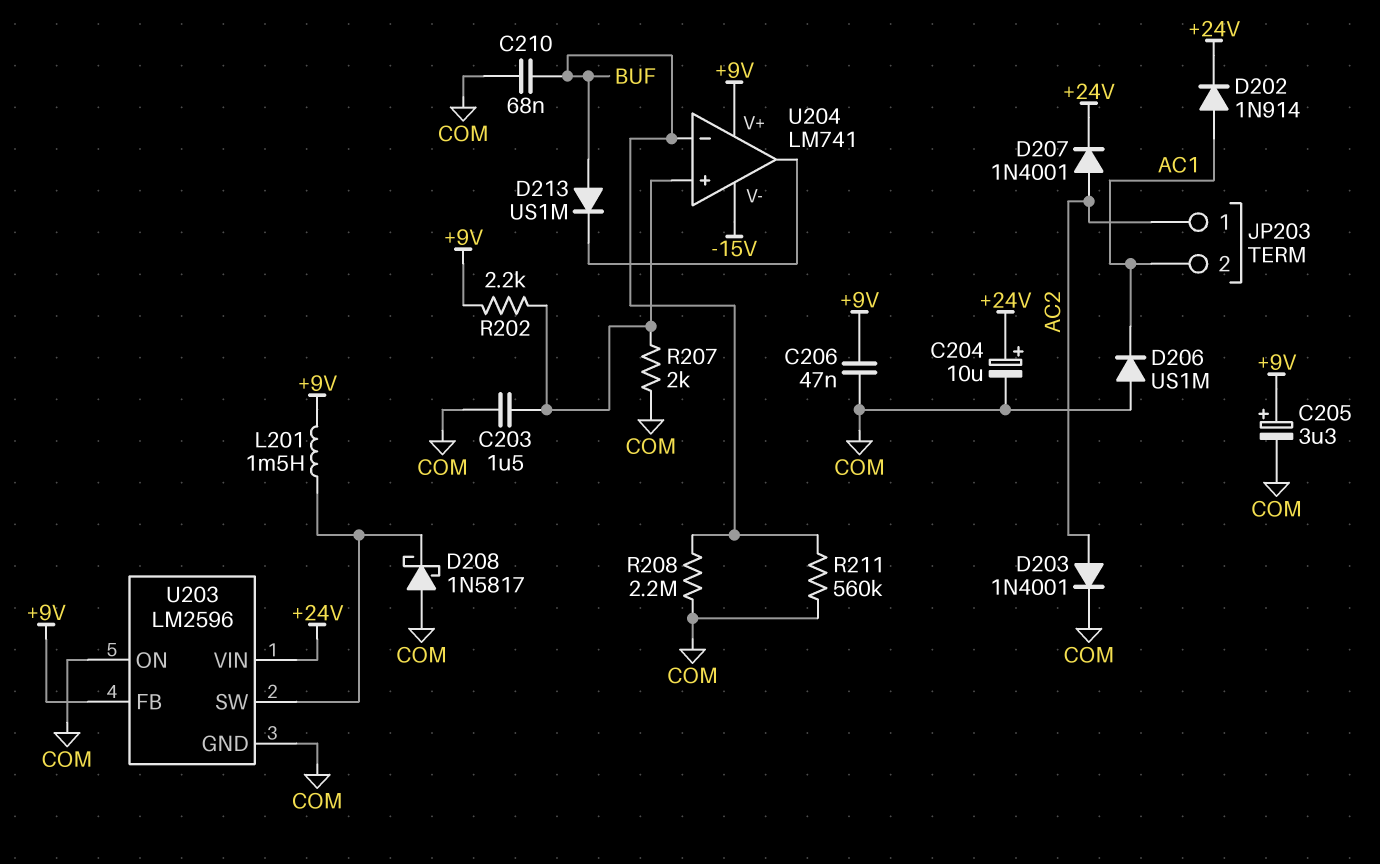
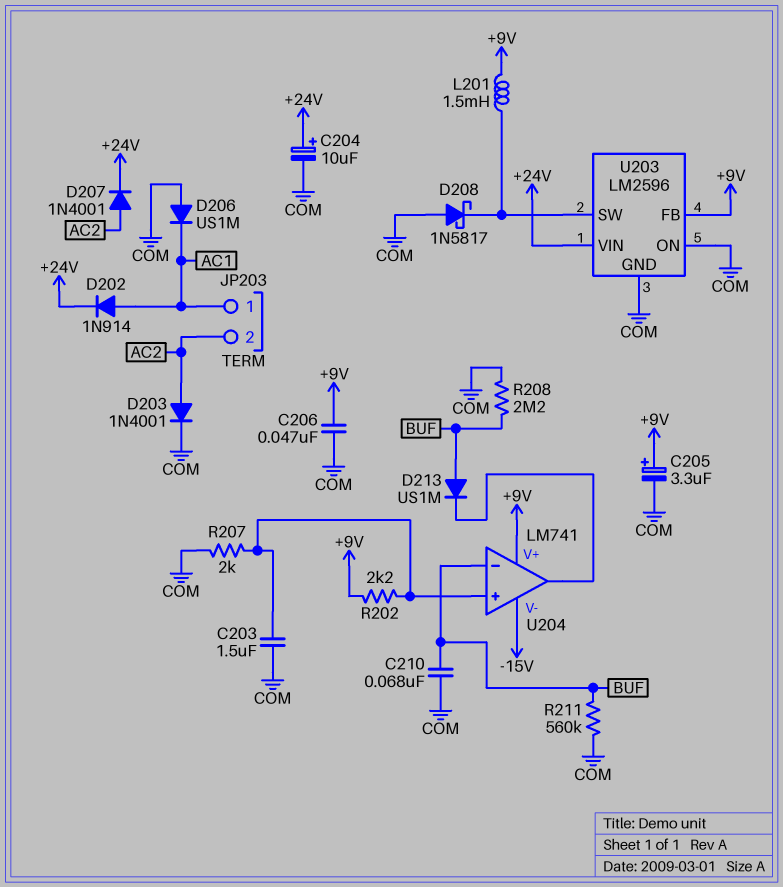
JP203 pin 1: AC2 -> AC1
JP203 pin 2: AC1 -> AC2

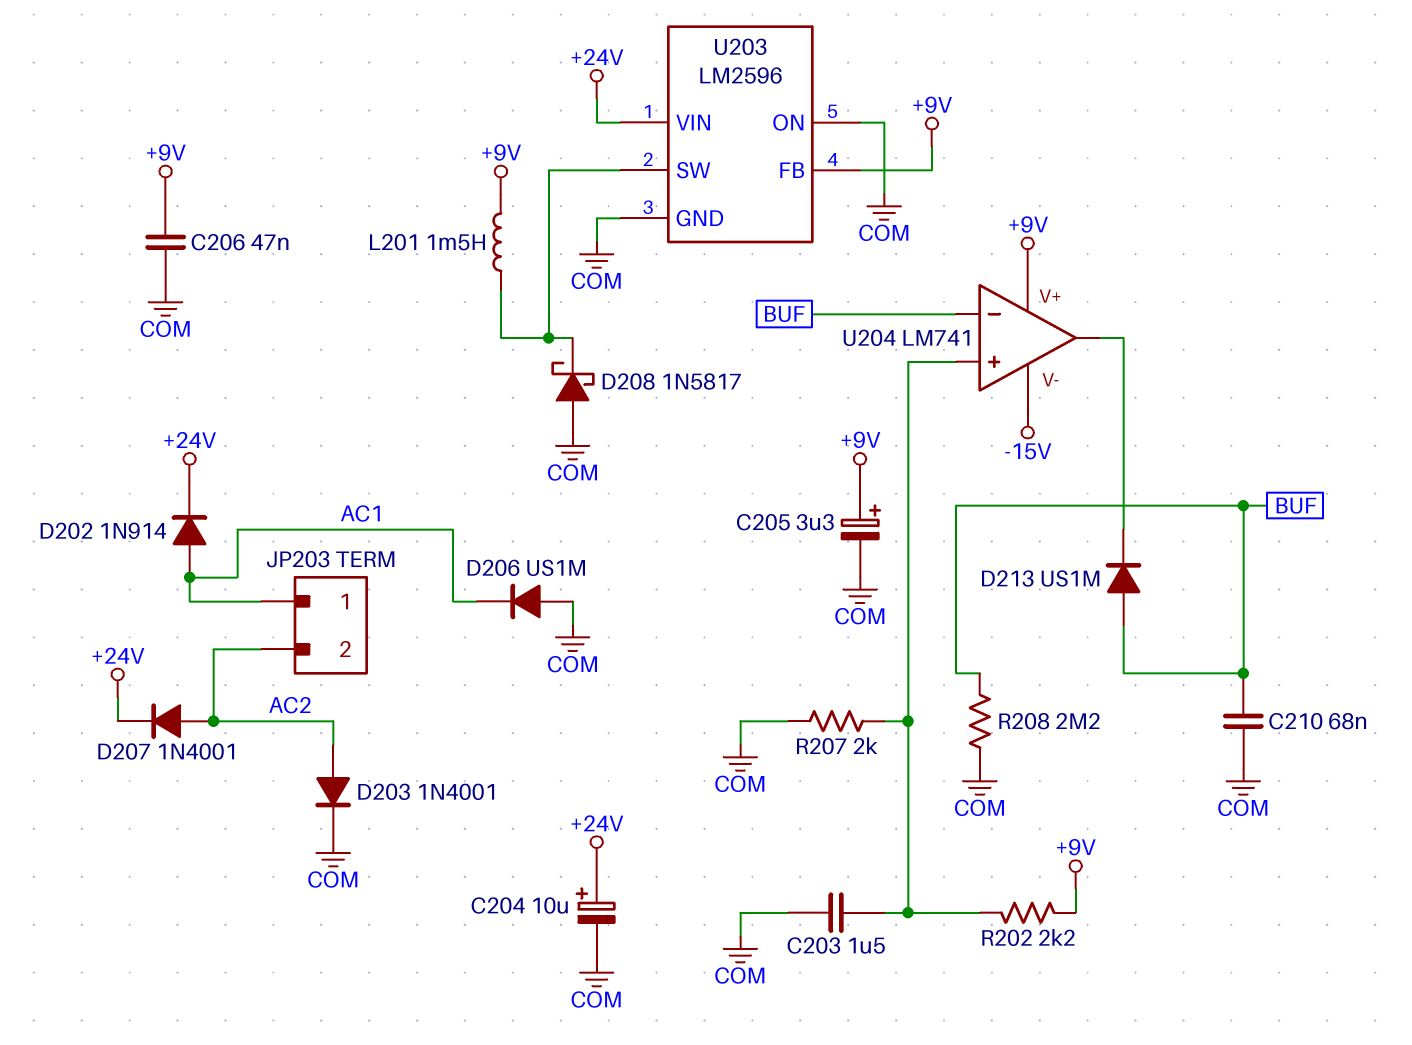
R211: 560k (BUF, COM) -> none

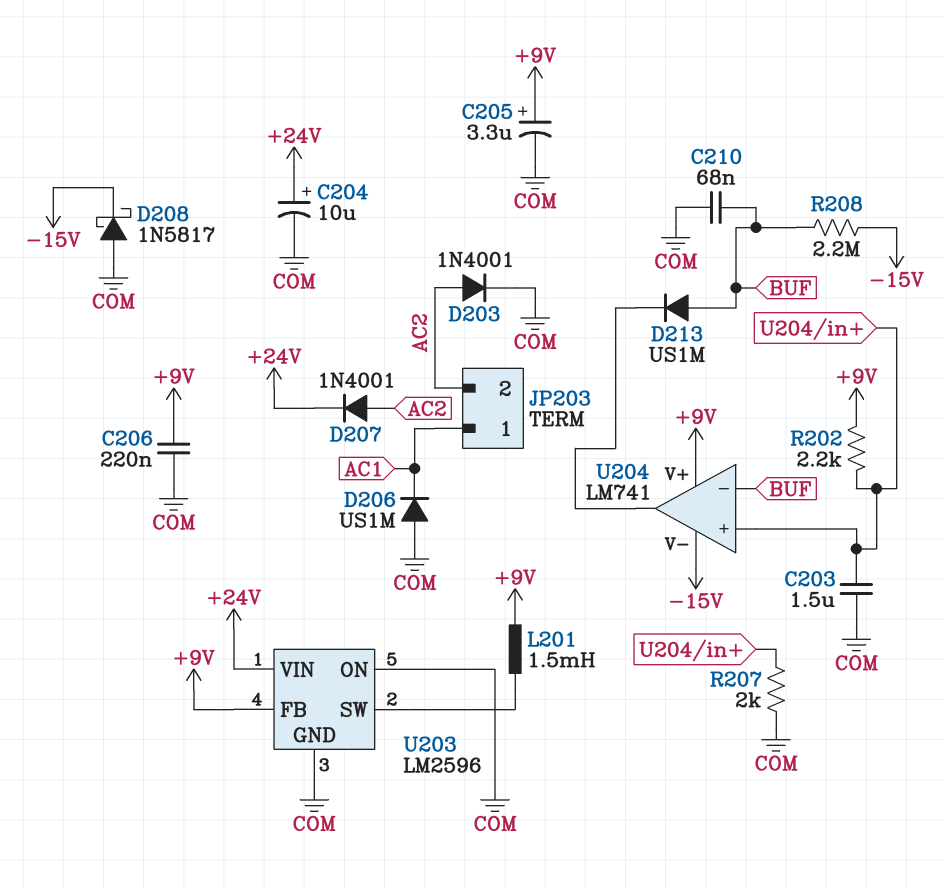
C206: 47nF (+9V, COM) -> 220nF (+9V, COM)
D202: diode 1N914 (A AC1, K +24V) -> none
D208: schottky 1N5817 (A COM, K U203/SW) -> schottky 1N5817 (A COM, K -15V)
R208: 2.2M (BUF, COM) -> 2.2M (-15V, BUF)

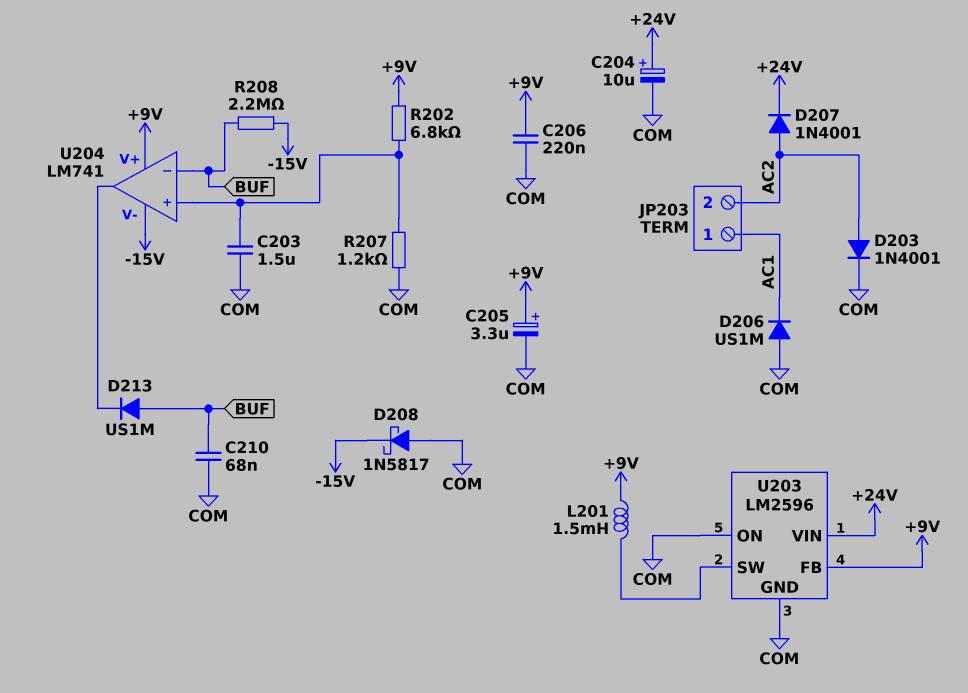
R202: 2.2k (+9V, U204/in+) -> 6.8k (+9V, U204/in+)
R207: 2k (COM, U204/in+) -> 1.2k (COM, U204/in+)

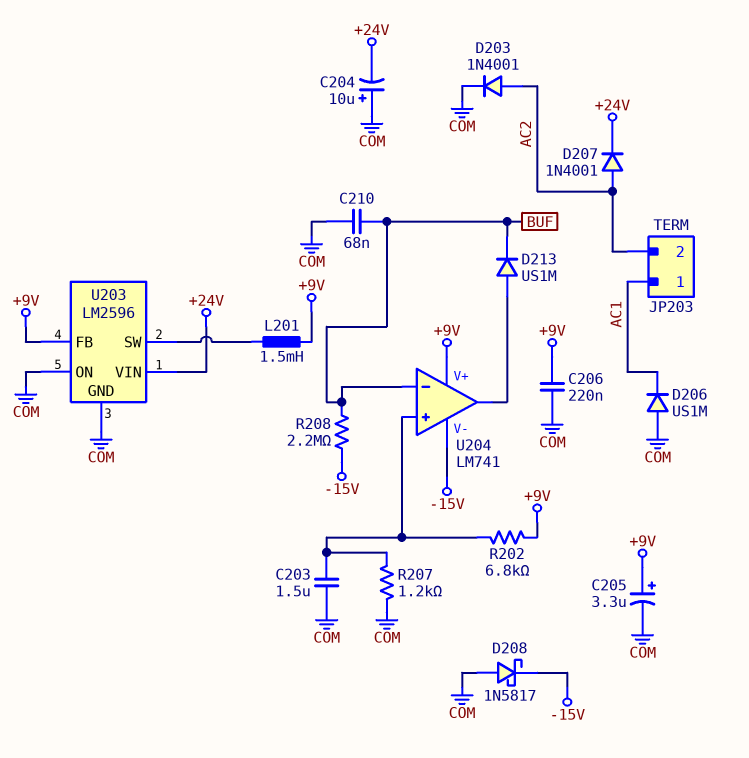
C204: 10uF (plus +24V, minus COM) -> 10uF (plus COM, minus +24V)
D213: diode US1M (A BUF, K U204/out) -> diode US1M (A U204/out, K BUF)

